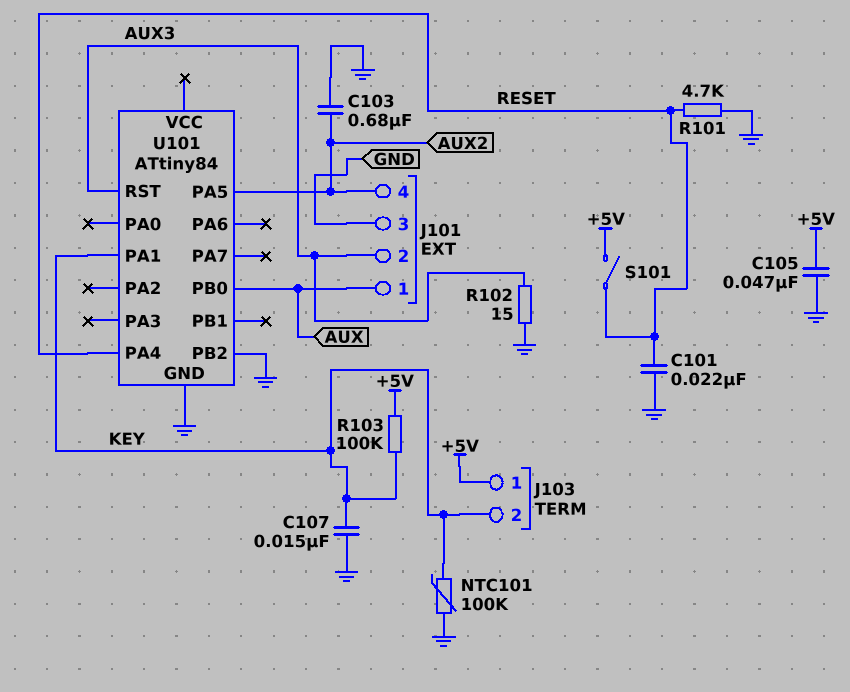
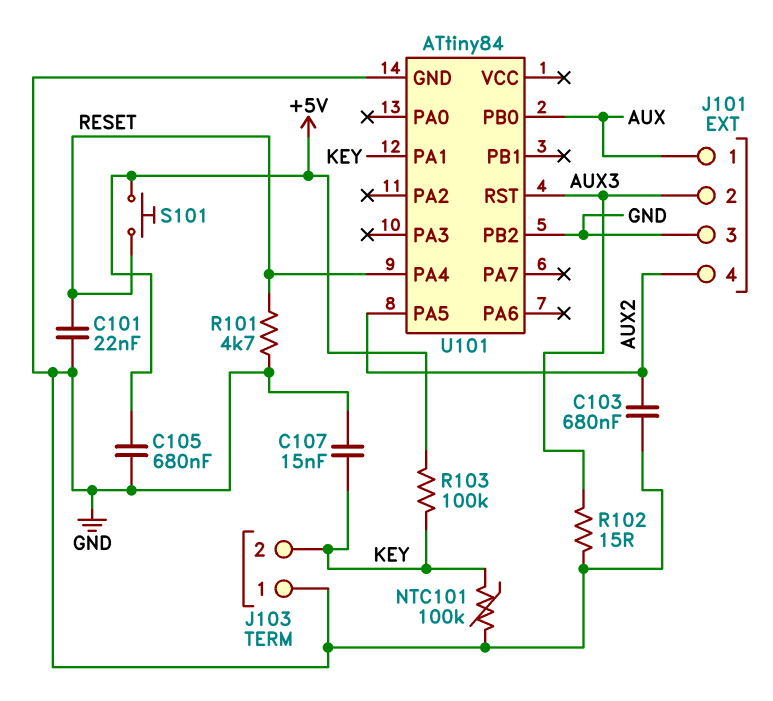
C105: 47nF (+5V, GND) -> 680nF (+5V, GND)
J103 pin 1: +5V -> GND
S101: switch (+5V, RESET) -> button (+5V, RESET)

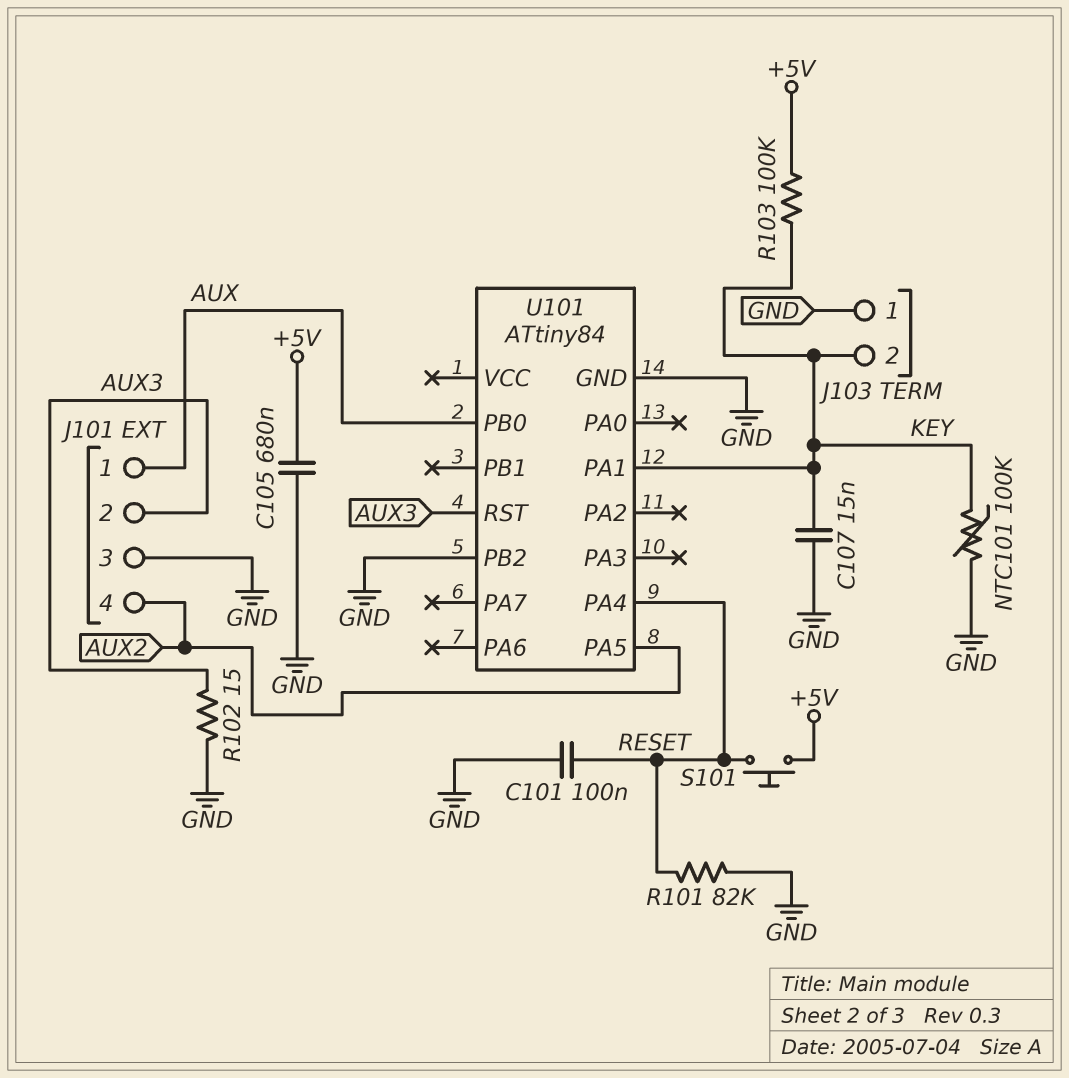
C101: 22nF (GND, RESET) -> 100nF (GND, RESET)
C103: 680nF (AUX2, GND) -> none
R101: 4.7k (GND, RESET) -> 82k (GND, RESET)

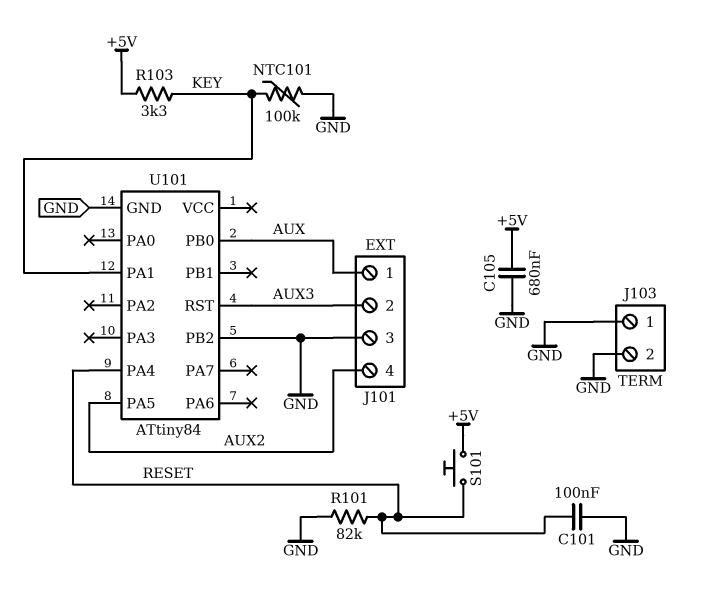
C107: 15nF (GND, KEY) -> none
J103 pin 2: KEY -> GND
R102: 15 (AUX3, GND) -> none
R103: 100k (+5V, KEY) -> 3.3k (+5V, KEY)

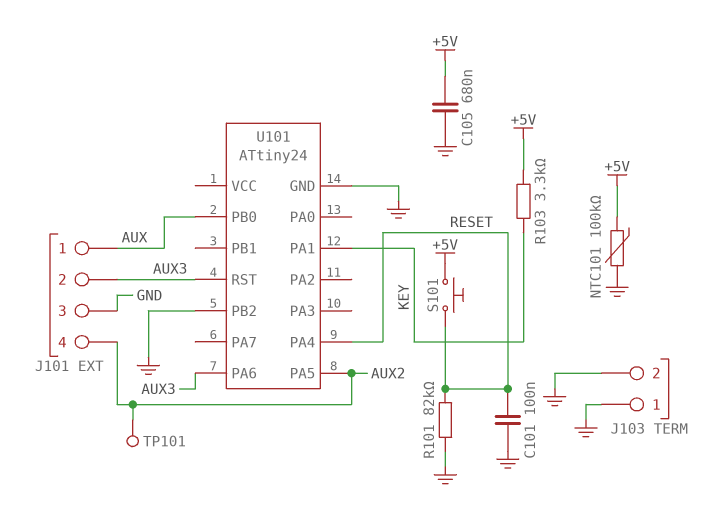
NTC101: 100k (GND, KEY) -> 100k (+5V, GND)
TP101: none -> test point (AUX2)
U101: ATtiny84 -> ATtiny24
U101 pin PA6: none -> AUX3

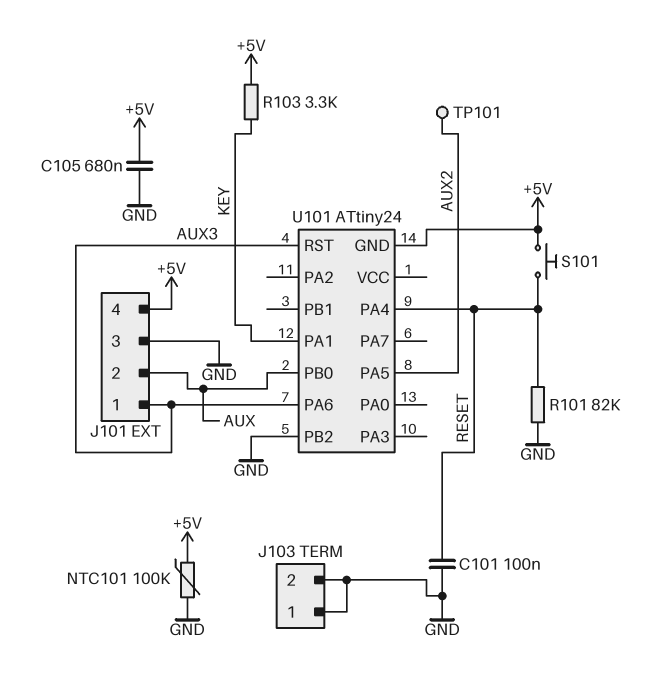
J101 pin 1: AUX -> AUX3
J101 pin 2: AUX3 -> AUX
J101 pin 4: AUX2 -> +5V
U101 pin GND: GND -> +5V

